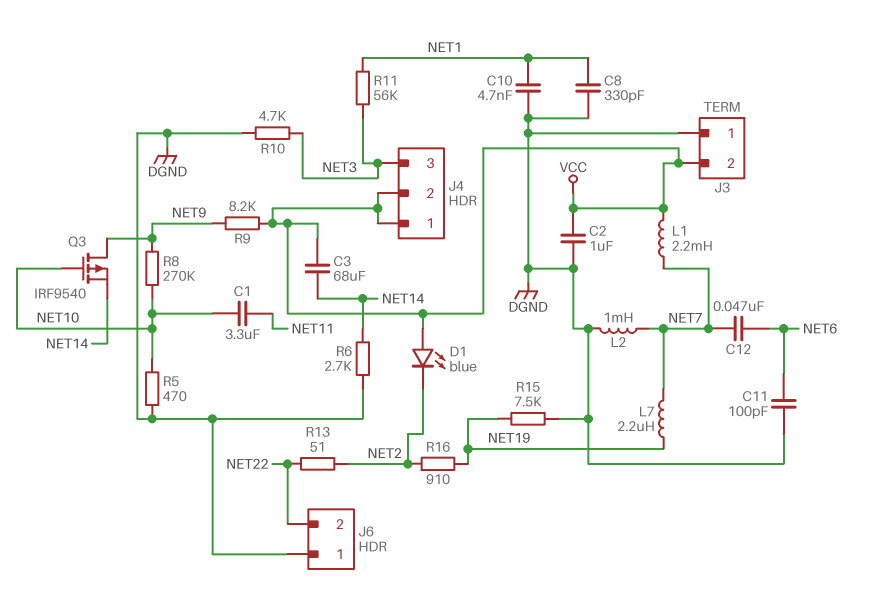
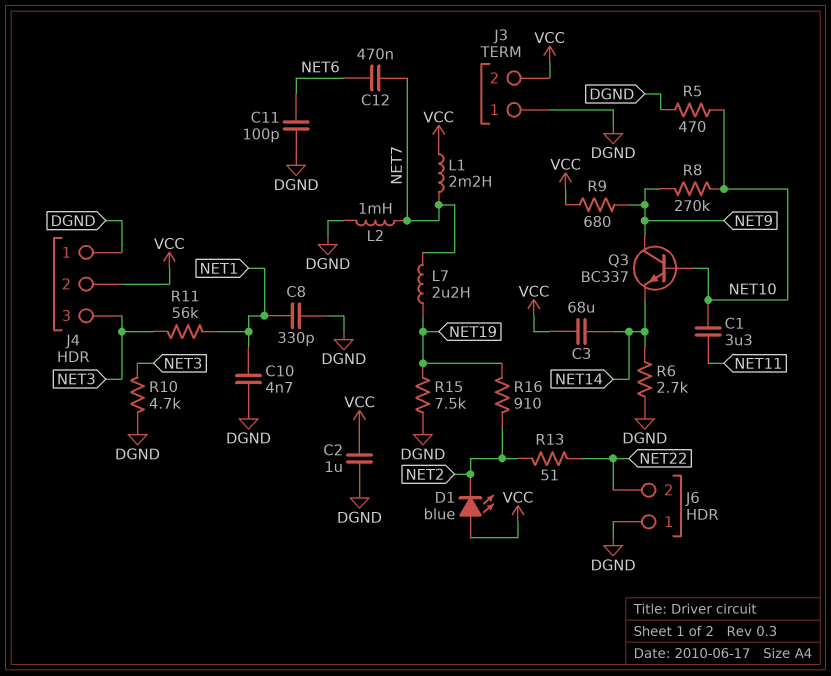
C12: 47nF (NET6, NET7) -> 470nF (NET6, NET7)
J4 pin 1: VCC -> DGND
Q3: PMOS IRF9540 (G NET10, D NET9, S NET14) -> NPN BC337 (B NET10, C NET9, E NET14)
R9: 8.2k (NET9, VCC) -> 680 (NET9, VCC)

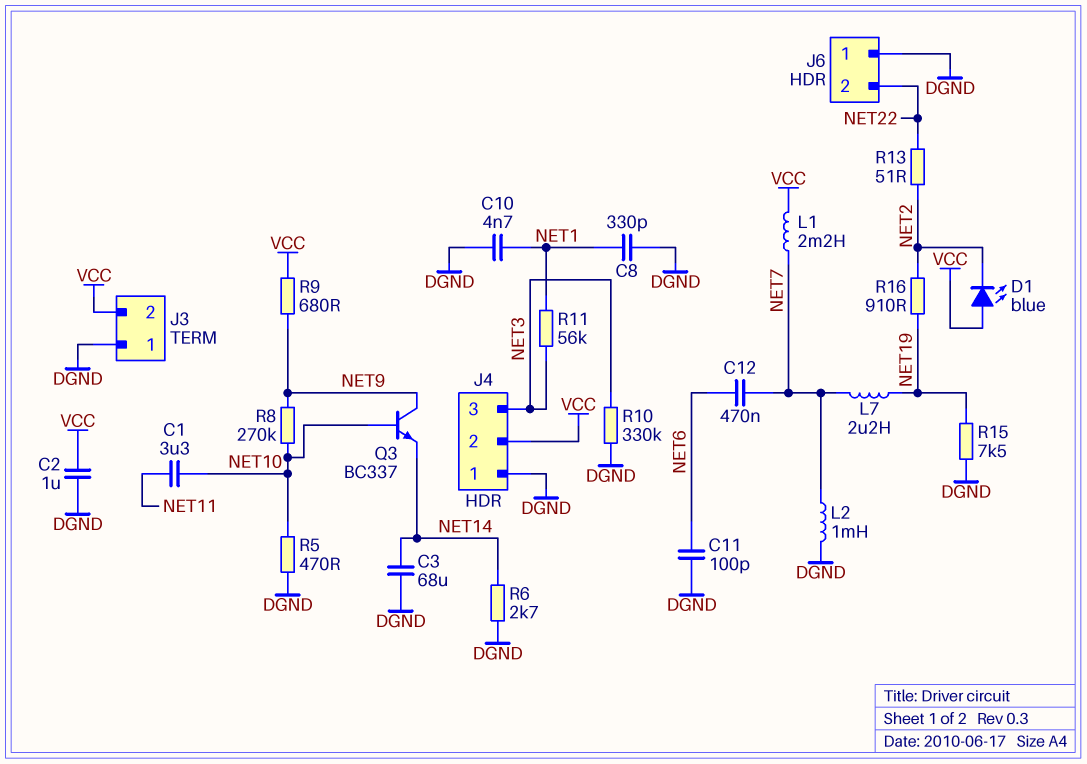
C3: 68uF (NET14, VCC) -> 68uF (DGND, NET14)
R10: 4.7k (DGND, NET3) -> 330k (DGND, NET3)

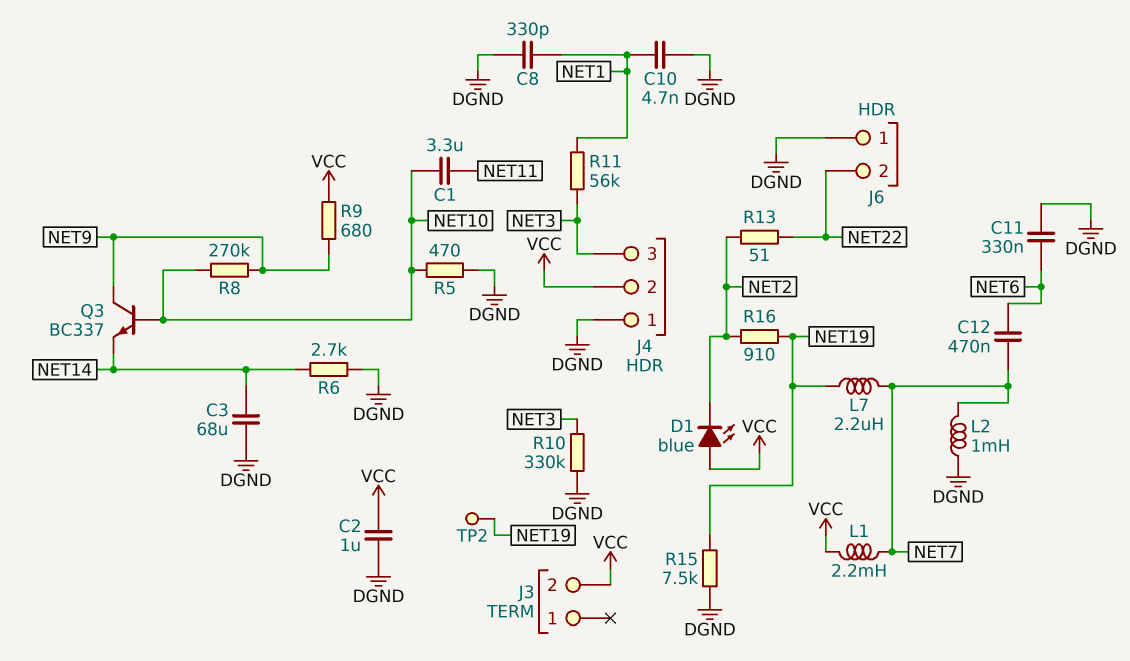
C11: 100pF (DGND, NET6) -> 330nF (DGND, NET6)
J3 pin 1: DGND -> none
TP2: none -> test point (NET19)

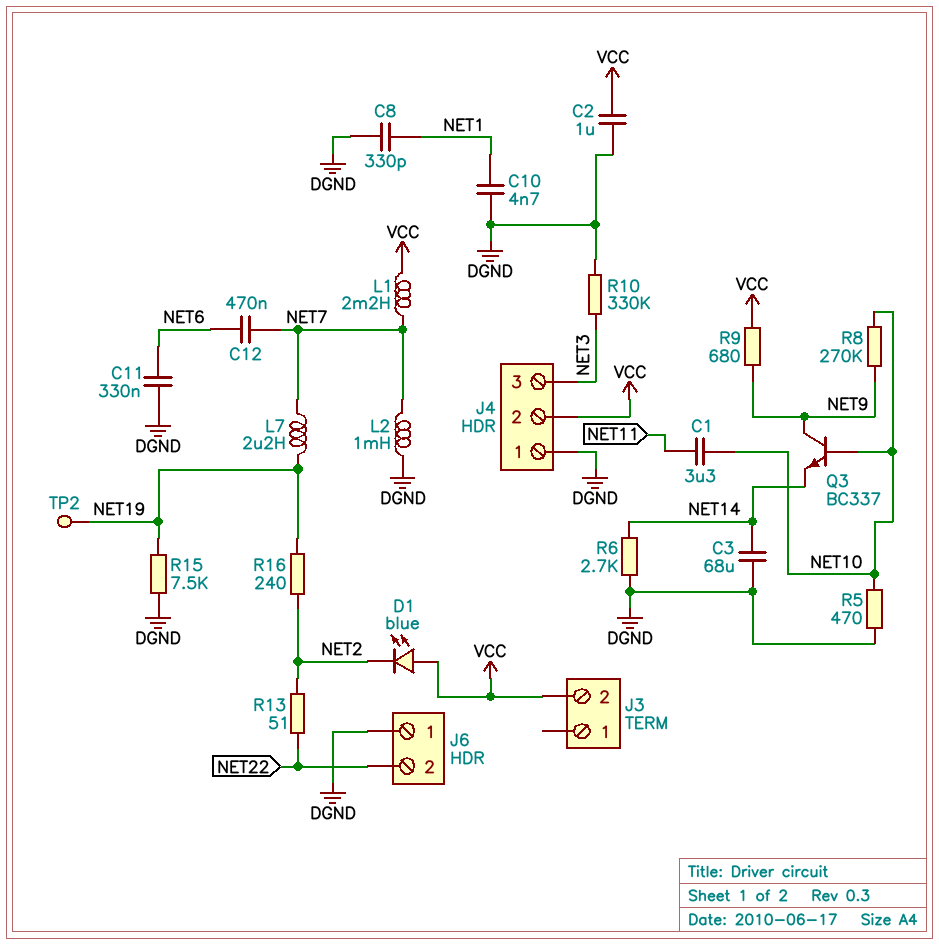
R11: 56k (NET1, NET3) -> none
R16: 910 (NET2, NET19) -> 240 (NET2, NET19)

